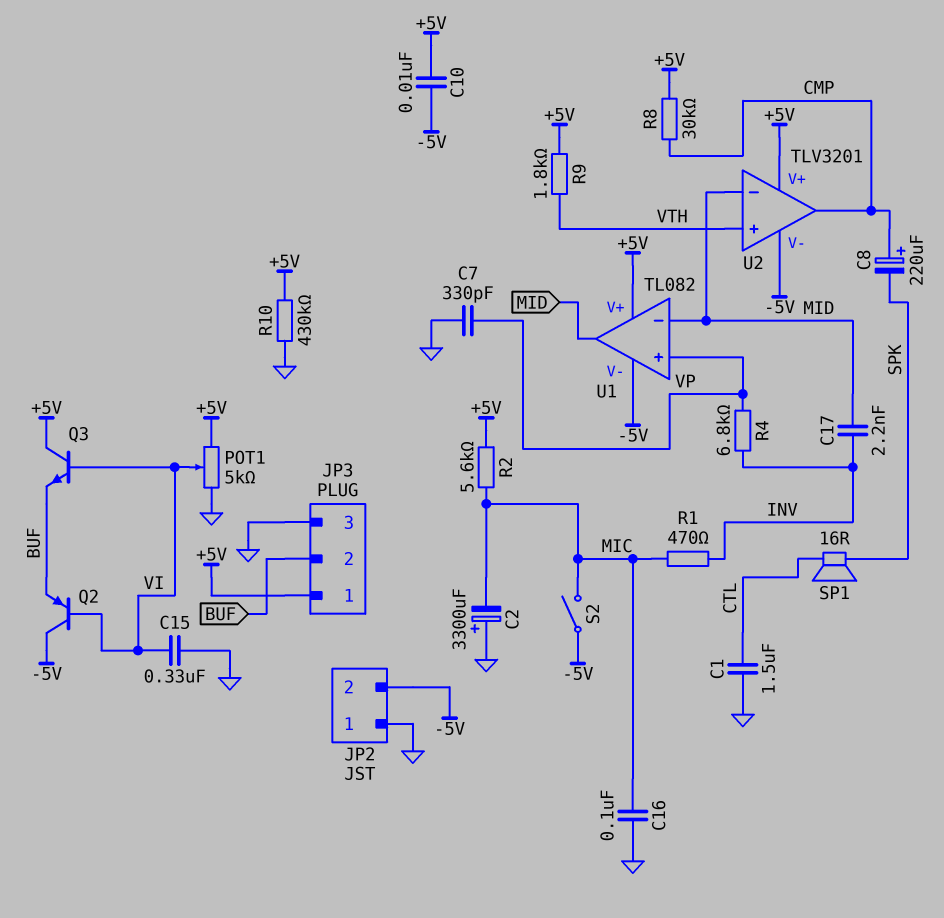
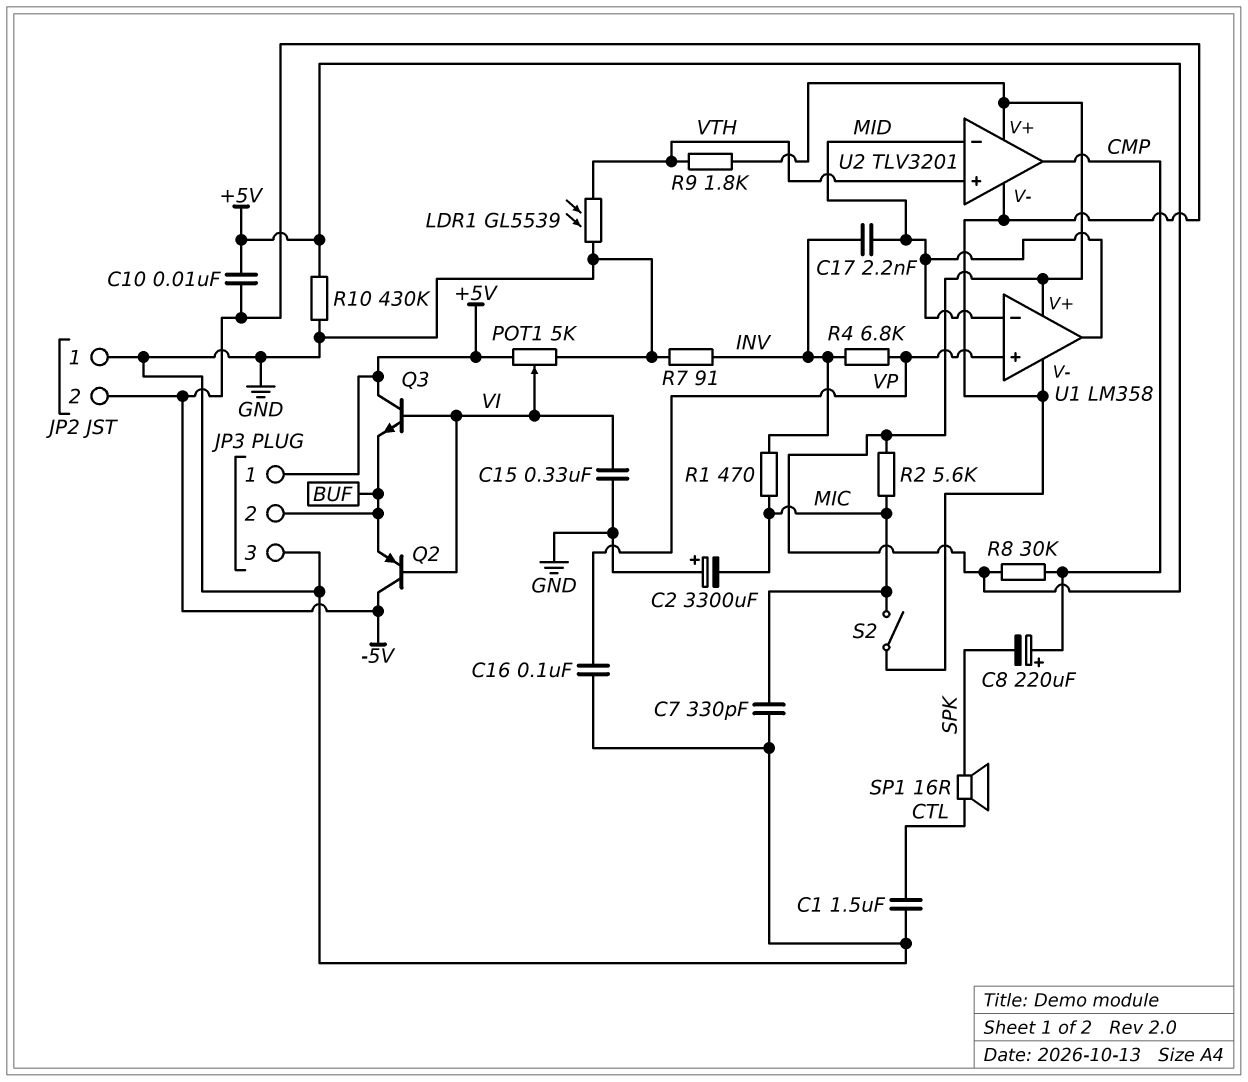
C7: 330pF (GND, VP) -> 330pF (GND, MIC)
C16: 100nF (GND, MIC) -> 100nF (GND, VP)
LDR1: none -> GL5539 (GND, VTH)
R7: none -> 91 (GND, INV)
U1: TL082 -> LM358

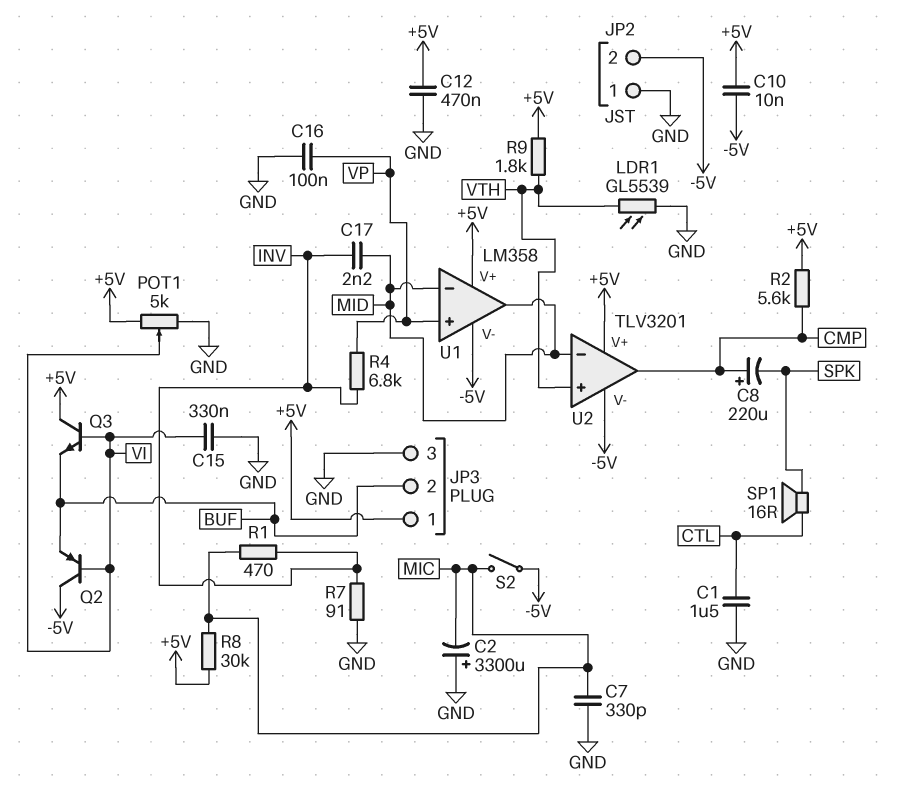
C12: none -> 470nF (+5V, GND)
R2: 5.6k (+5V, MIC) -> 5.6k (+5V, CMP)
R8: 30k (+5V, CMP) -> 30k (+5V, MIC)
R10: 430k (+5V, GND) -> none

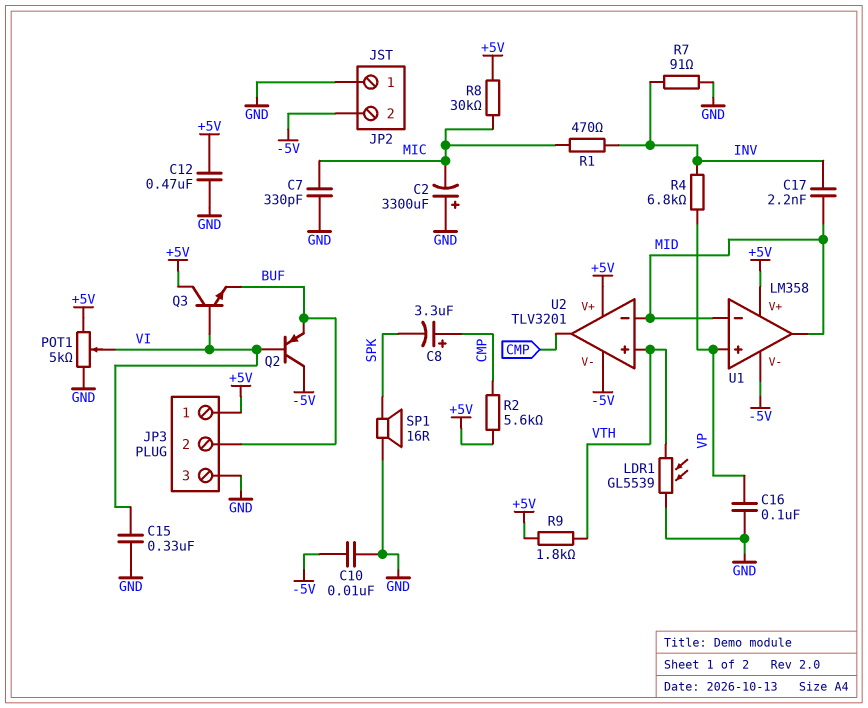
C1: 1.5uF (CTL, GND) -> none
C8: 220uF (plus CMP, minus SPK) -> 3.3uF (plus CMP, minus SPK)
C10: 10nF (+5V, -5V) -> 10nF (-5V, GND)
S2: switch (-5V, MIC) -> none
SP1: speaker 16R (CTL, SPK) -> speaker 16R (GND, SPK)

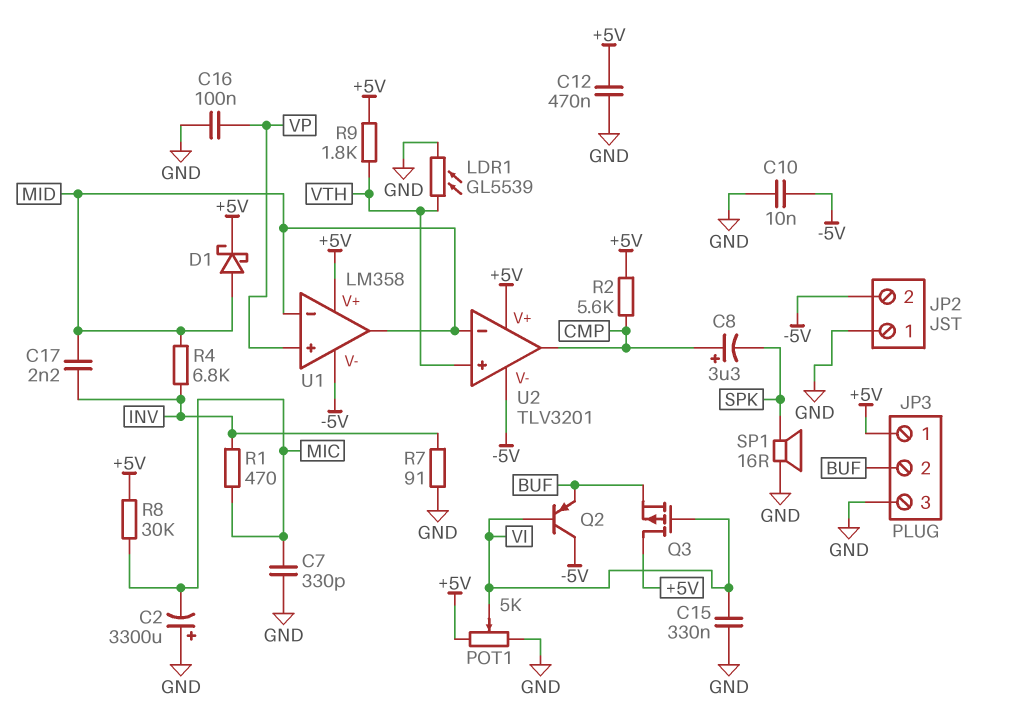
D1: none -> schottky (A MID, K +5V)
Q3: NPN (B VI, C +5V, E BUF) -> PMOS (G VI, D +5V, S BUF)
R4: 6.8k (INV, VP) -> 6.8k (INV, MID)

